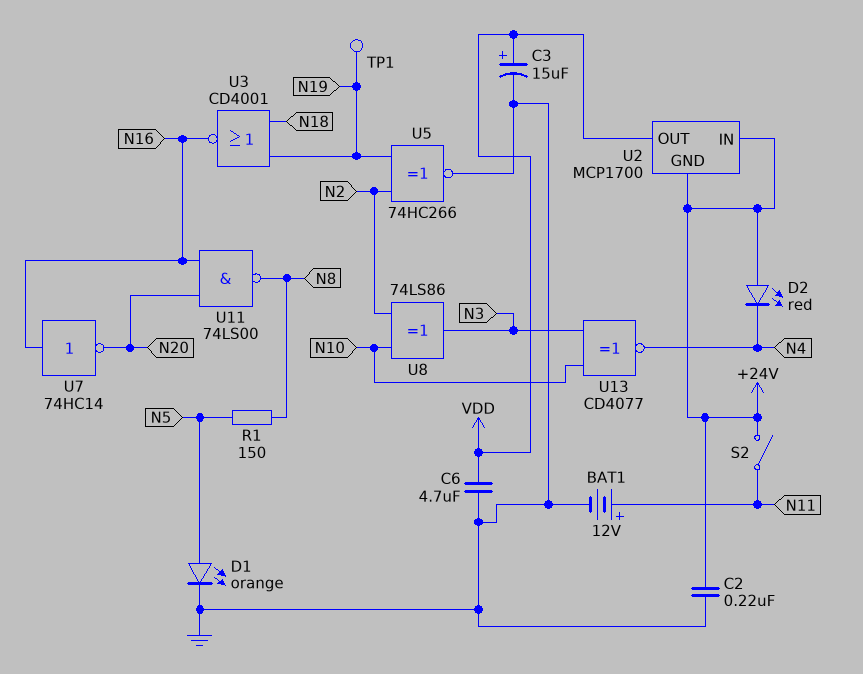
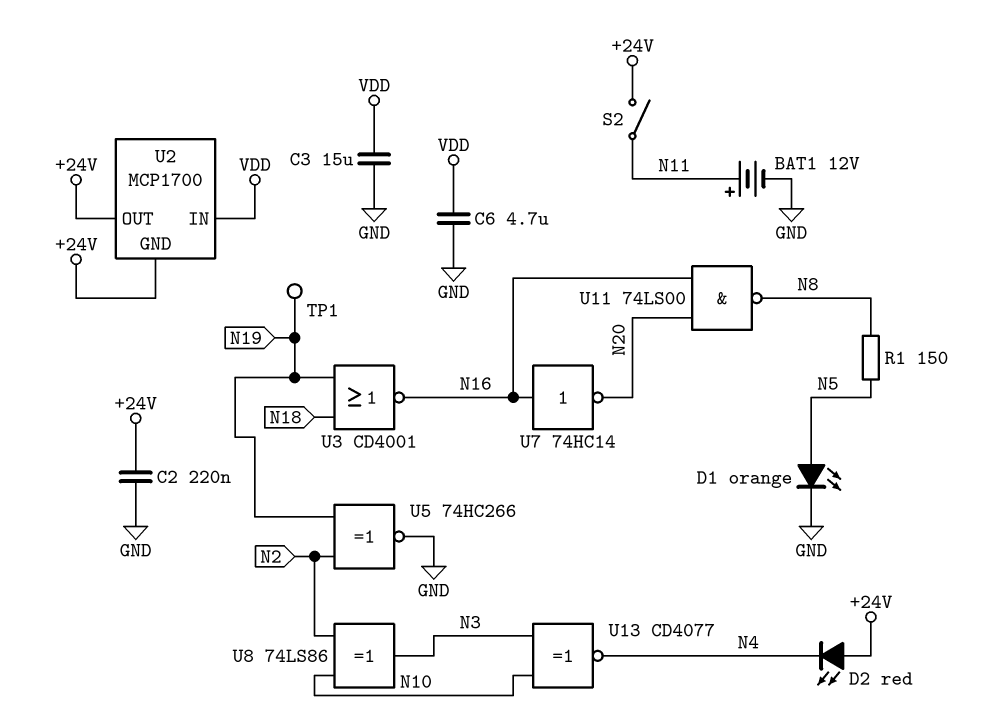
C3: 15uF (plus VDD, minus GND) -> 15uF (GND, VDD)
U2 pin IN: +24V -> VDD
U2 pin OUT: VDD -> +24V

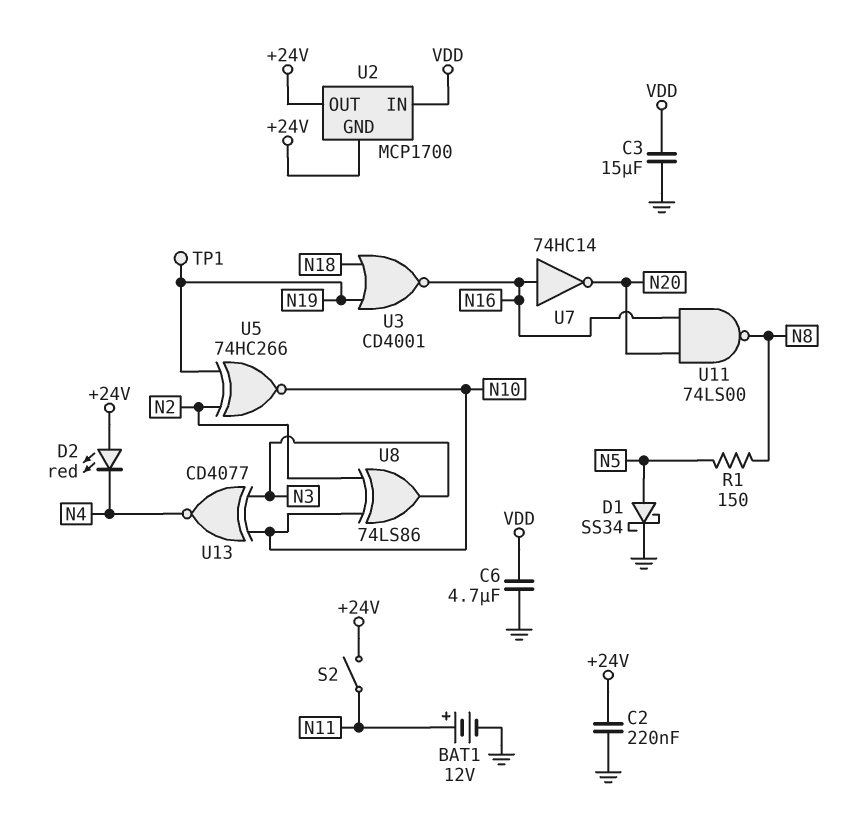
D1: LED orange (A N5, K GND) -> schottky SS34 (A N5, K GND)
U5: XNOR 74HC266 (in N2, in N19, out GND) -> XNOR 74HC266 (in N2, in N19, out N10)

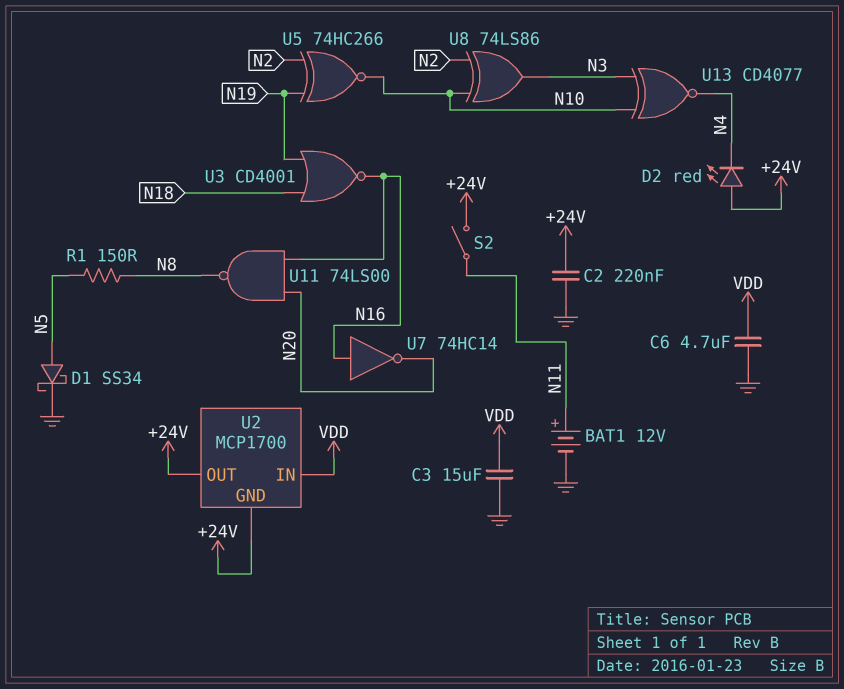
TP1: test point (N19) -> none

